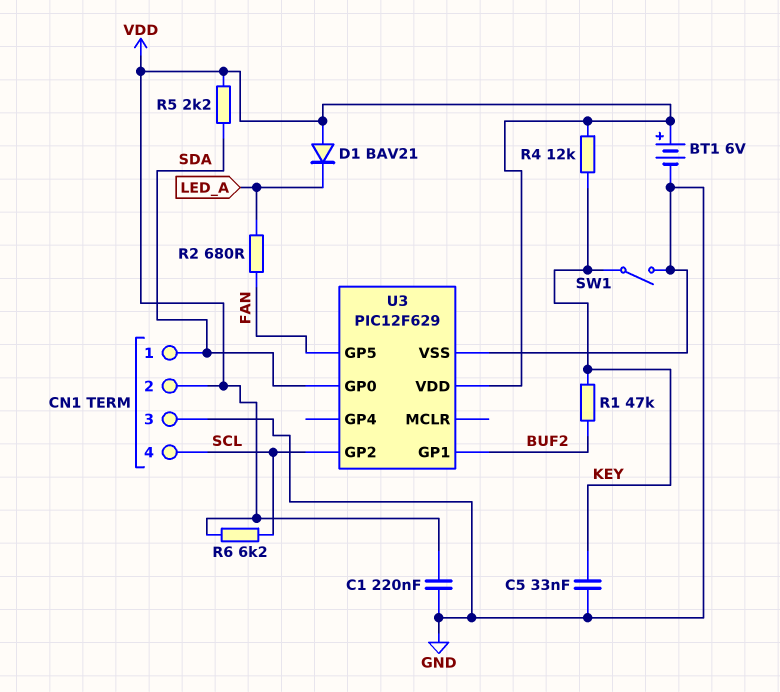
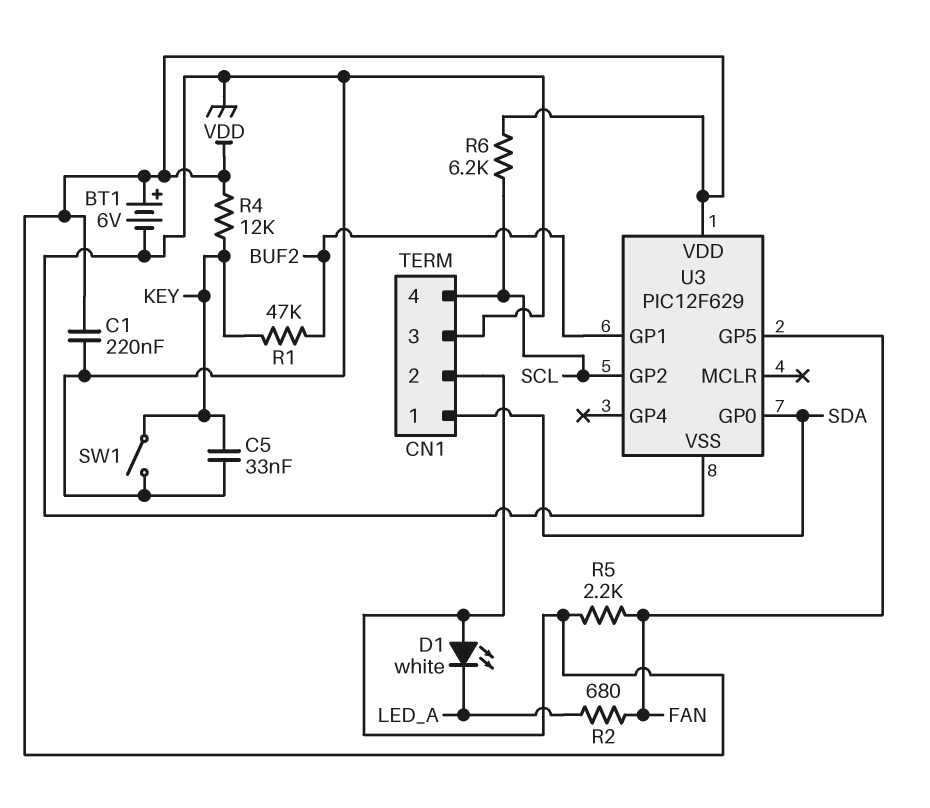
D1: diode BAV21 (A VDD, K LED_A) -> LED white (A VDD, K LED_A)
R5: 2.2k (SDA, VDD) -> 2.2k (FAN, VDD)

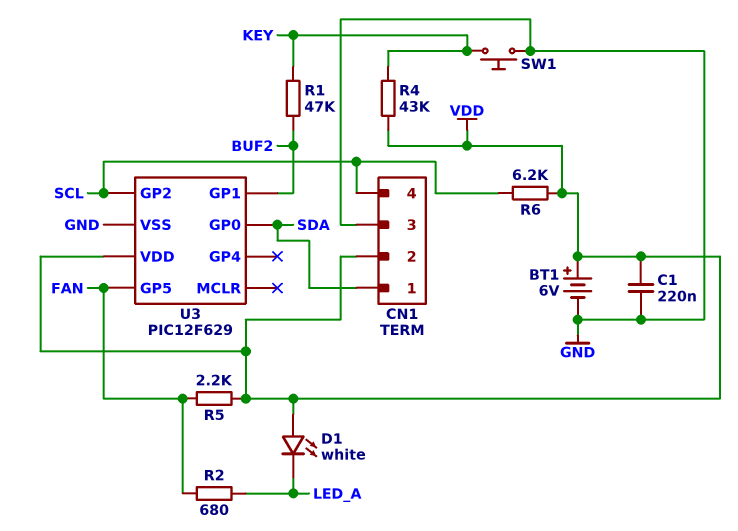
C5: 33nF (GND, KEY) -> none
R4: 12k (KEY, VDD) -> 43k (KEY, VDD)
SW1: switch (GND, KEY) -> button (GND, KEY)

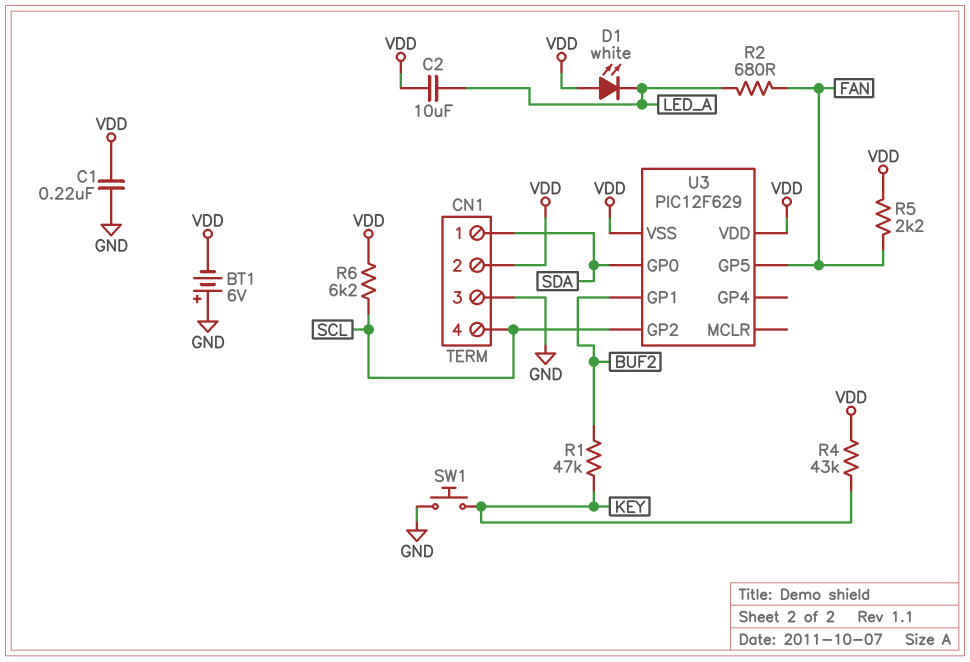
BT1: 6V (plus VDD, minus GND) -> 6V (plus GND, minus VDD)
C2: none -> 10uF (LED_A, VDD)
U3 pin VSS: GND -> VDD

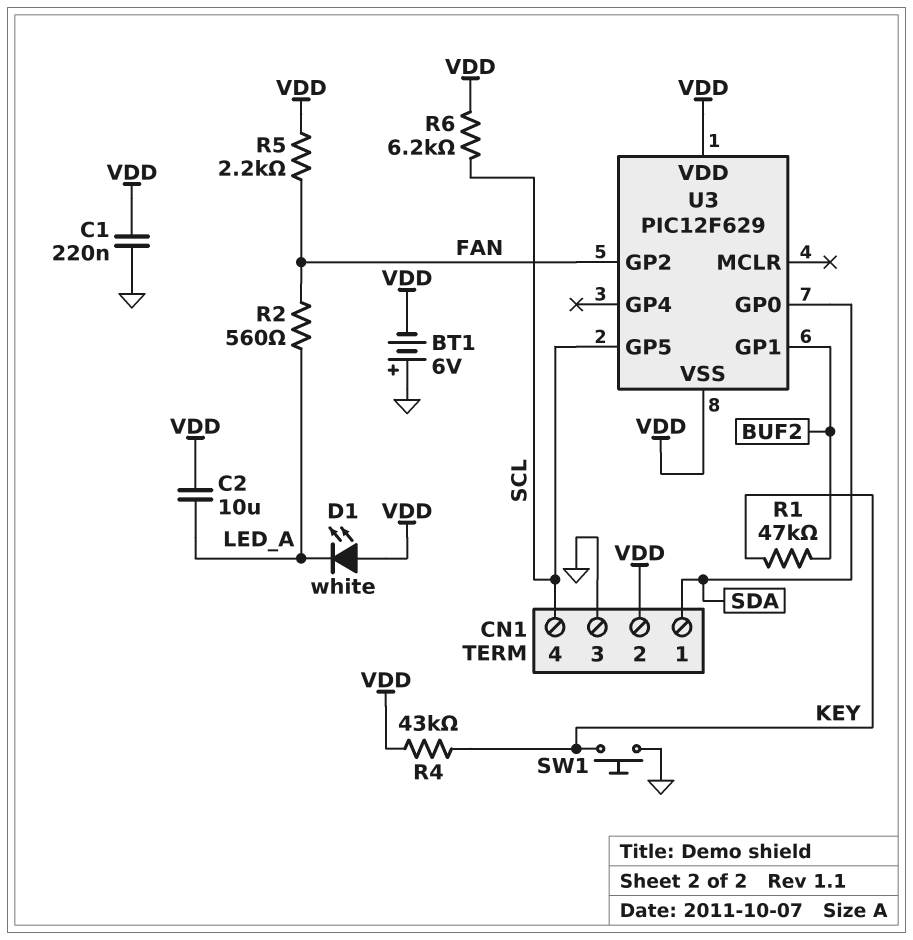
R2: 680 (FAN, LED_A) -> 560 (FAN, LED_A)
U3 pin GP2: SCL -> FAN
U3 pin GP5: FAN -> SCL

